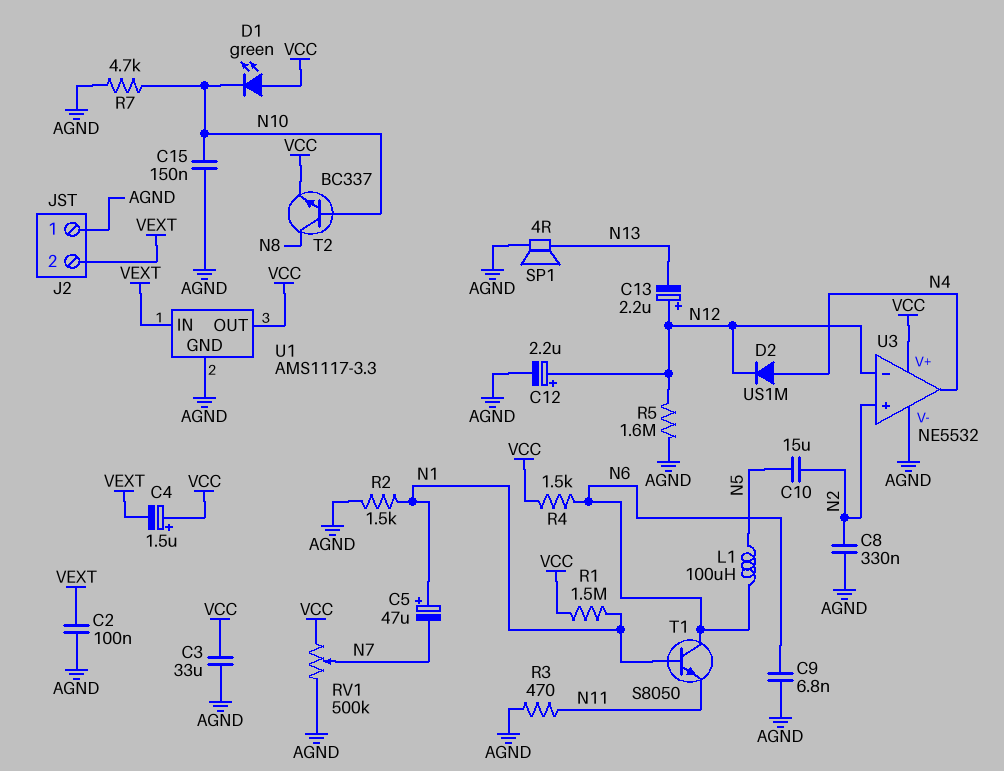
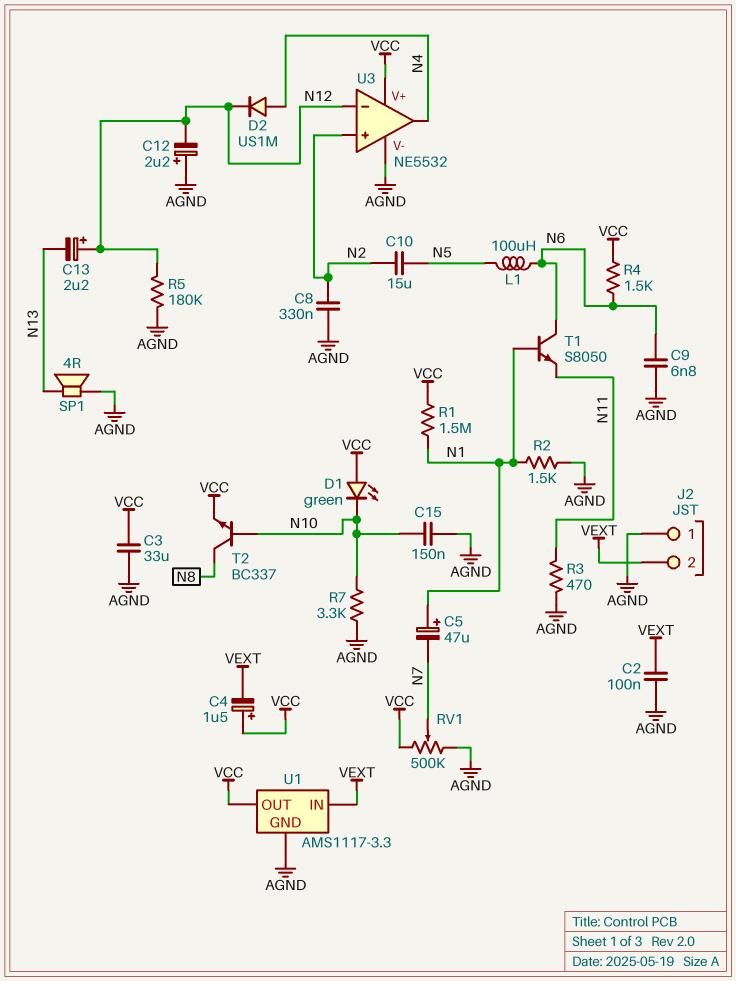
C12: 2.2uF (plus N12, minus AGND) -> 2.2uF (plus AGND, minus N12)
R5: 1.6M (AGND, N12) -> 180k (AGND, N12)
R7: 4.7k (AGND, N10) -> 3.3k (AGND, N10)

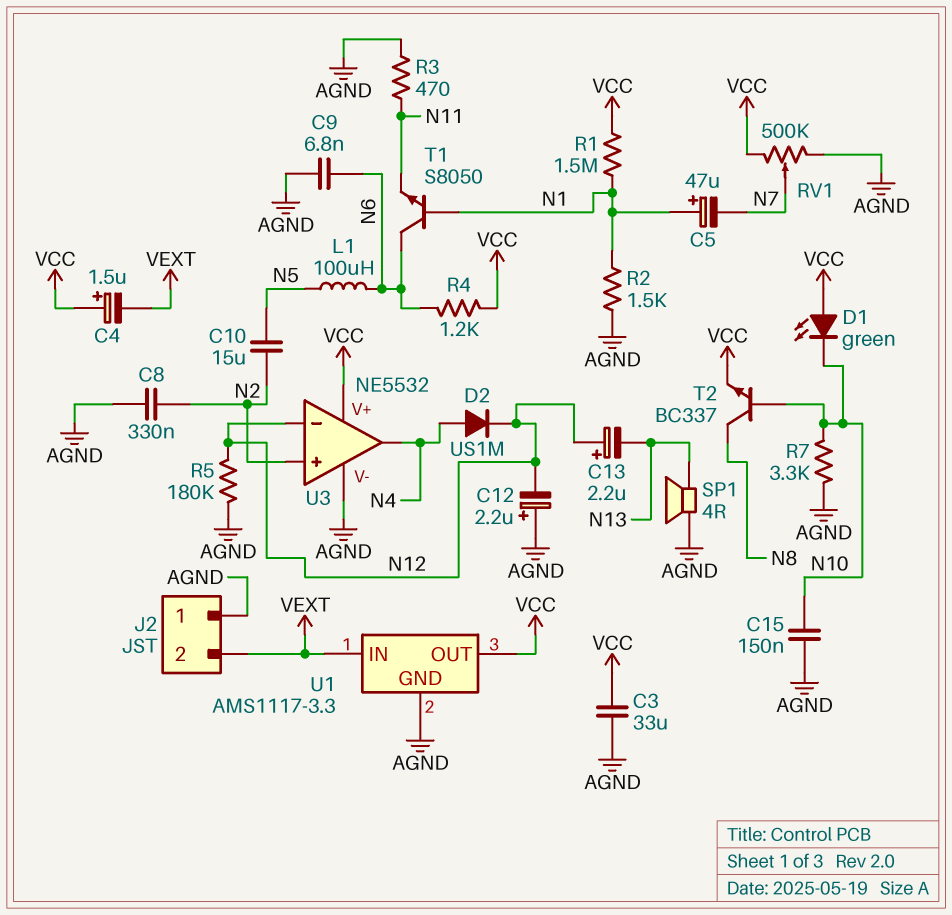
C2: 100nF (AGND, VEXT) -> none
R4: 1.5k (N6, VCC) -> 1.2k (N6, VCC)

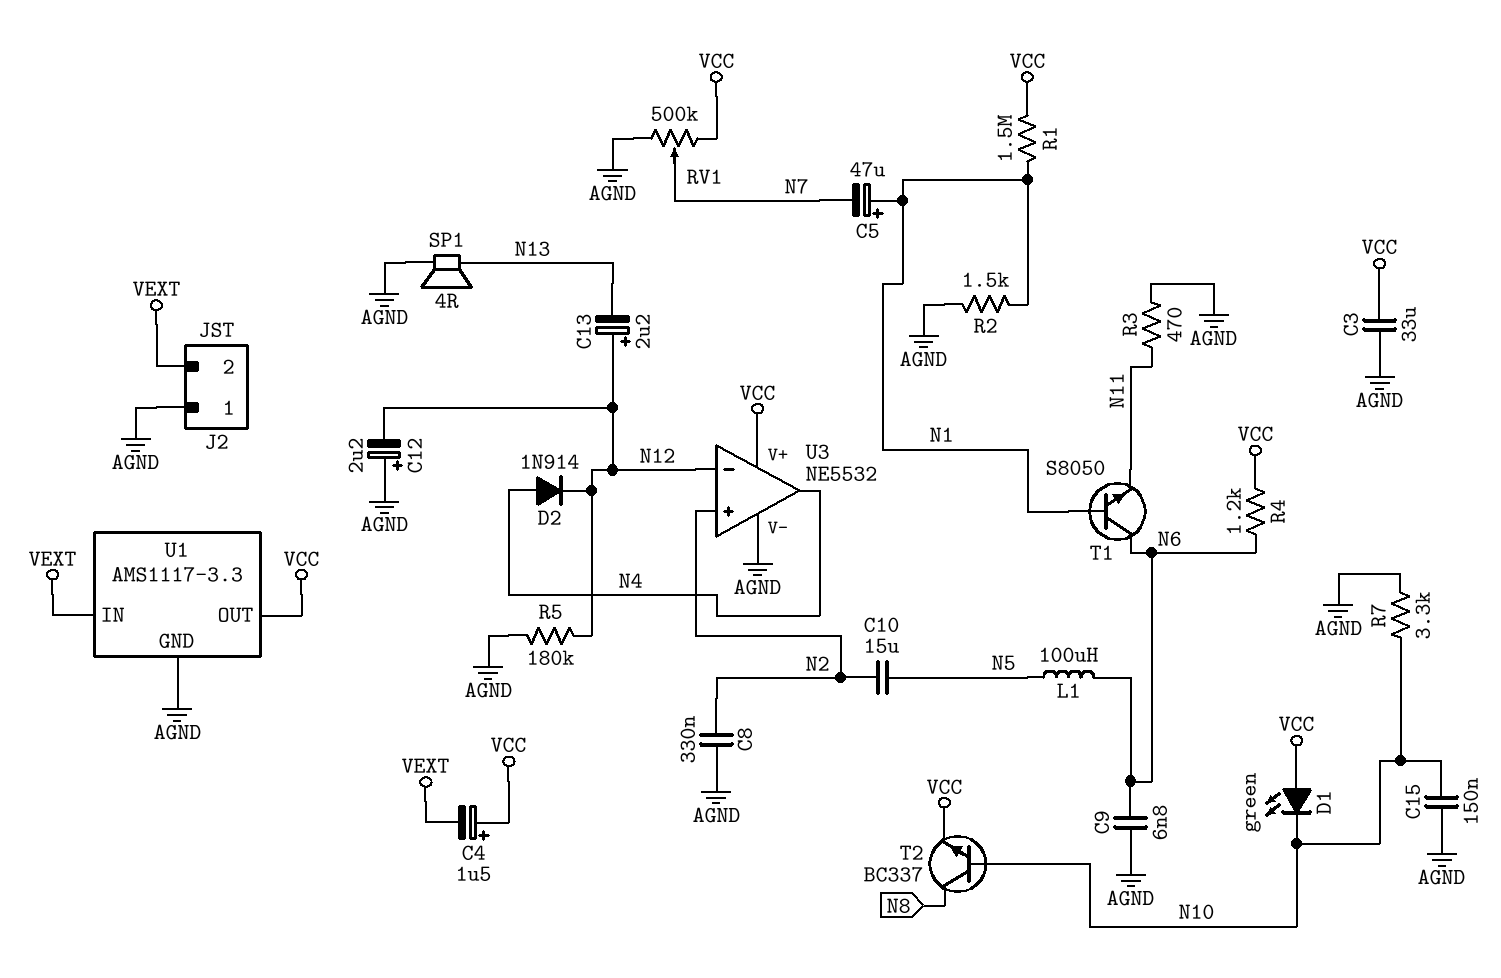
D2: diode US1M (A N4, K N12) -> diode 1N914 (A N4, K N12)

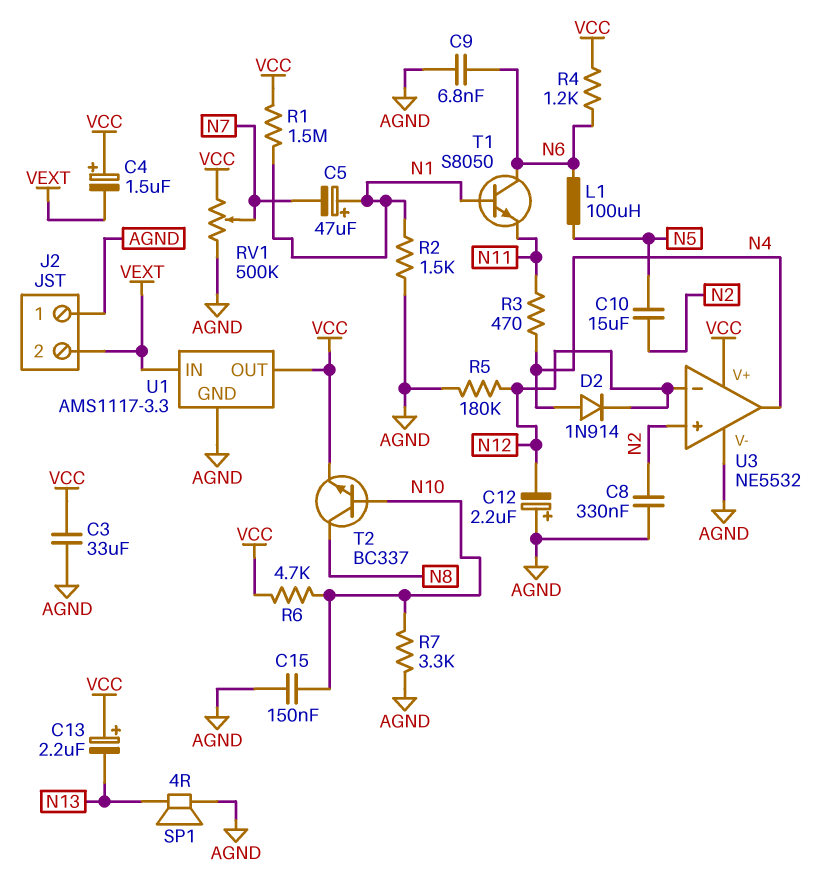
C13: 2.2uF (plus N12, minus N13) -> 2.2uF (plus VCC, minus N13)
D1: LED green (A VCC, K N10) -> none
R3: 470 (AGND, N11) -> 470 (N4, N11)
R6: none -> 4.7k (N10, VCC)

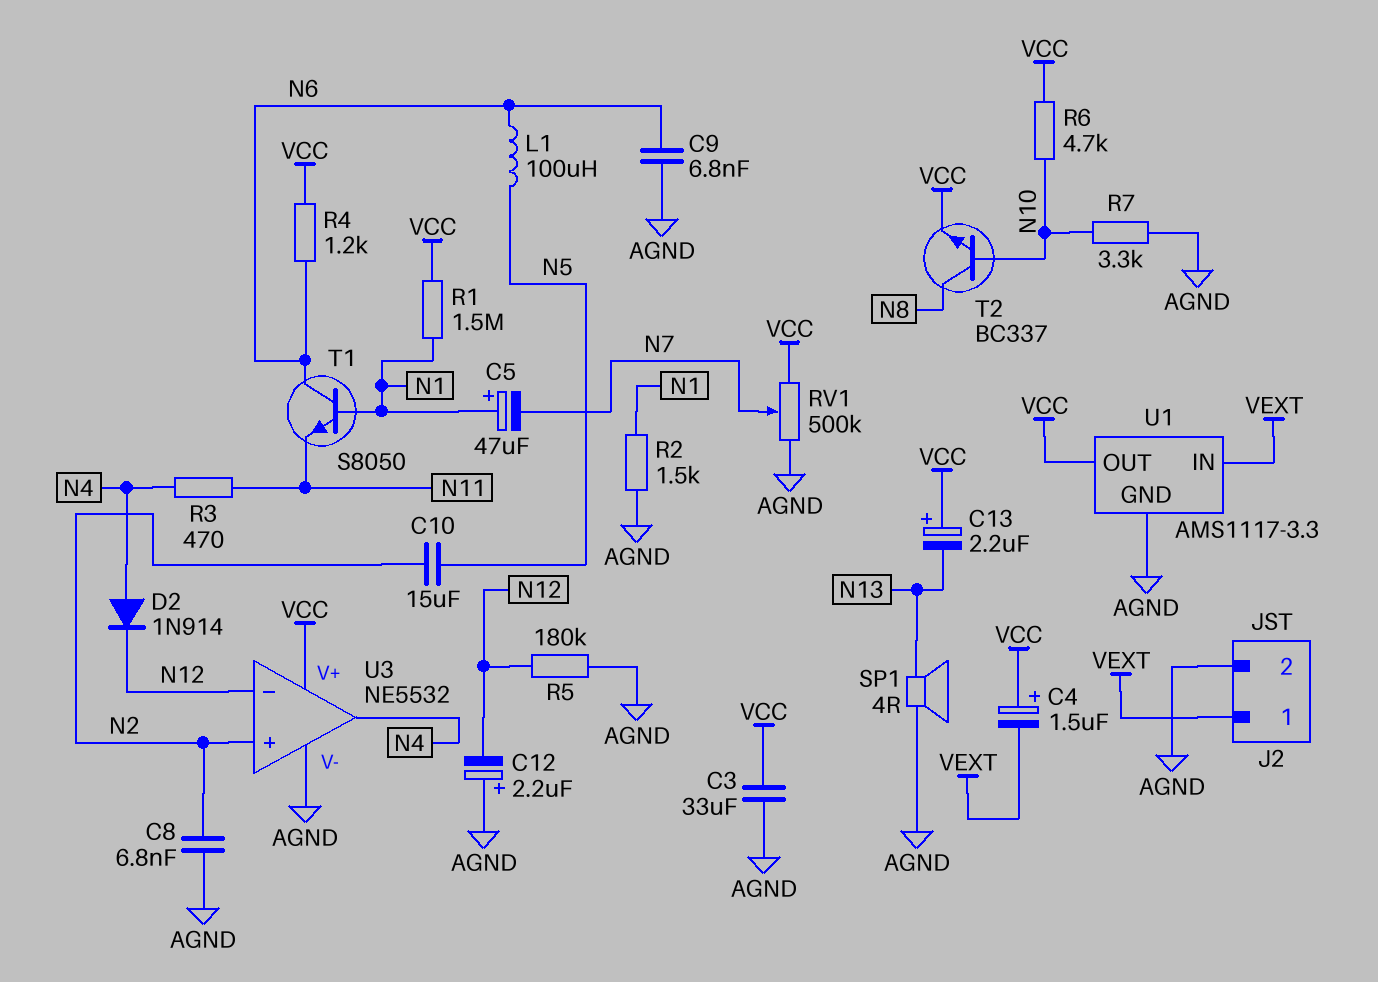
C8: 330nF (AGND, N2) -> 6.8nF (AGND, N2)
C15: 150nF (AGND, N10) -> none
J2 pin 1: AGND -> VEXT
J2 pin 2: VEXT -> AGND

